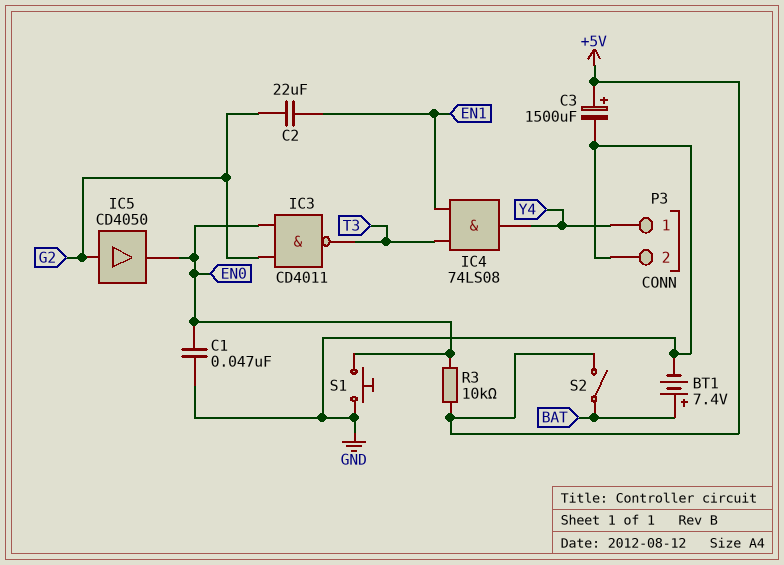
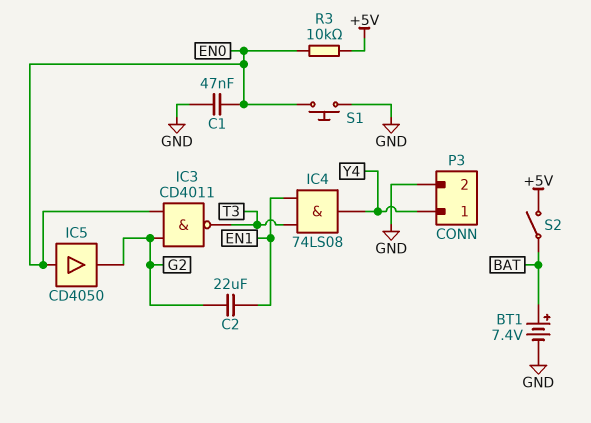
C3: 1500uF (plus +5V, minus GND) -> none
IC5: buffer CD4050 (in G2, out EN0) -> buffer CD4050 (in EN0, out G2)

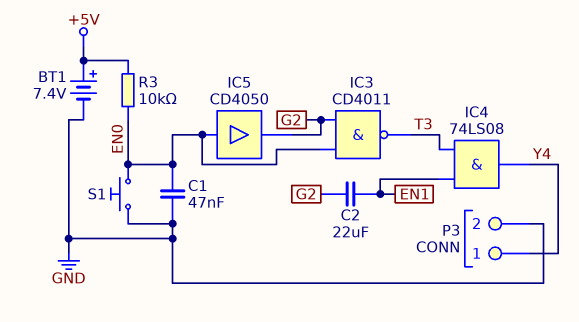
BT1: 7.4V (plus BAT, minus GND) -> 7.4V (plus +5V, minus GND)
S2: switch (+5V, BAT) -> none

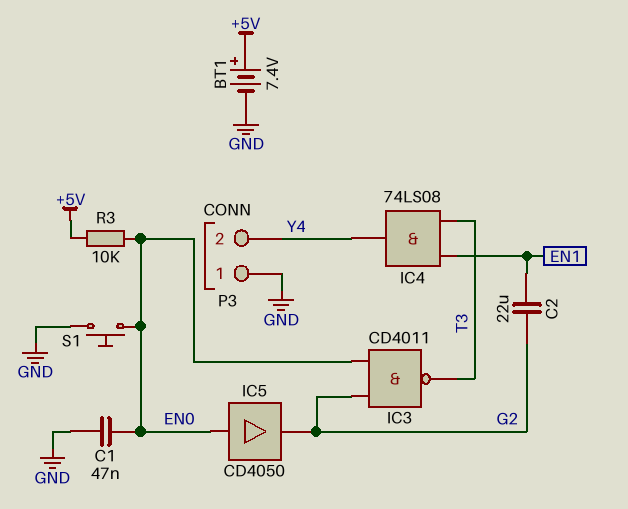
P3 pin 1: Y4 -> GND
P3 pin 2: GND -> Y4

